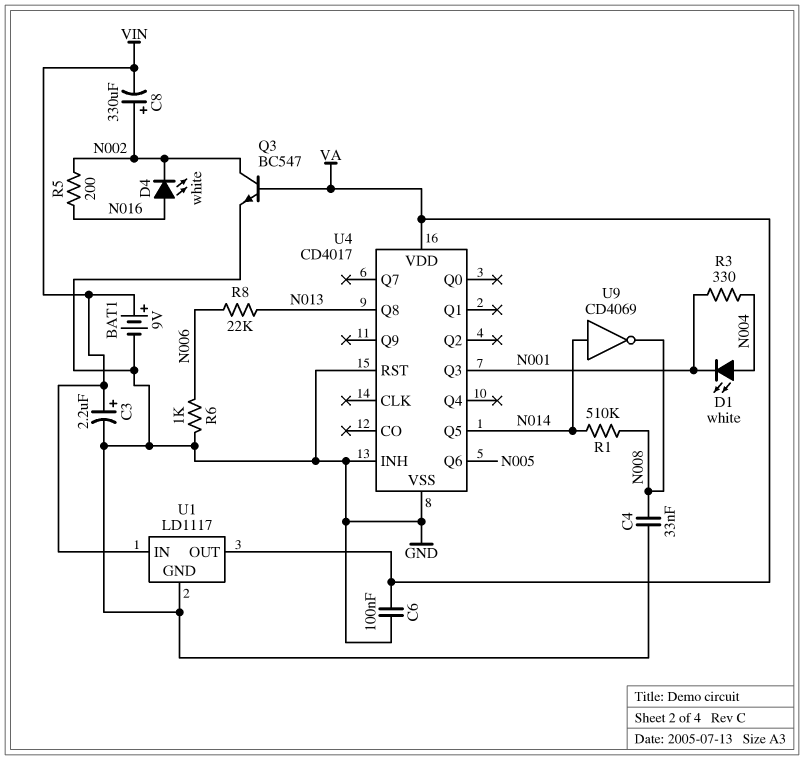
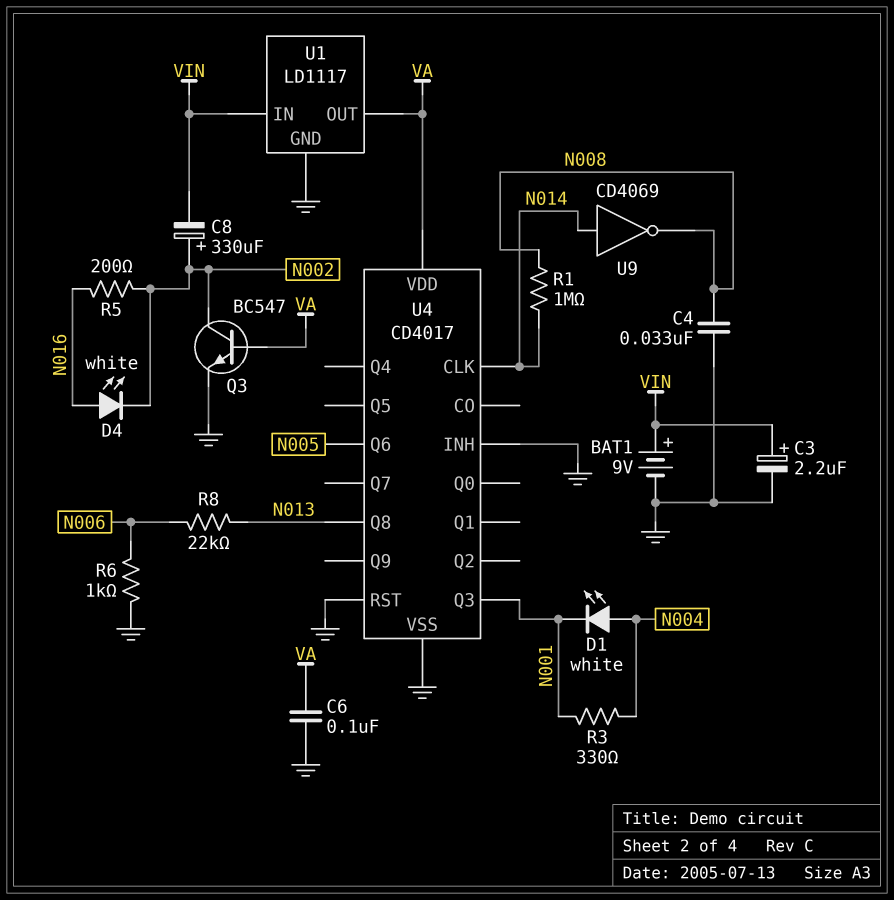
R1: 510k (N008, N014) -> 1M (N008, N014)
U4 pin CLK: none -> N014
U4 pin Q5: N014 -> none

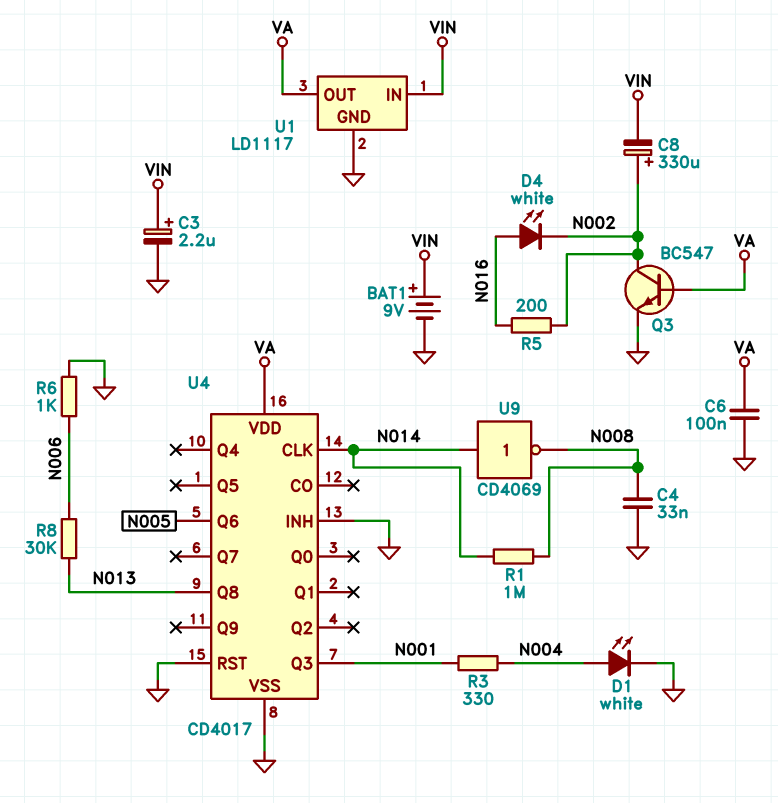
D1: LED white (A N004, K N001) -> LED white (A N004, K GND)
R8: 22k (N006, N013) -> 30k (N006, N013)

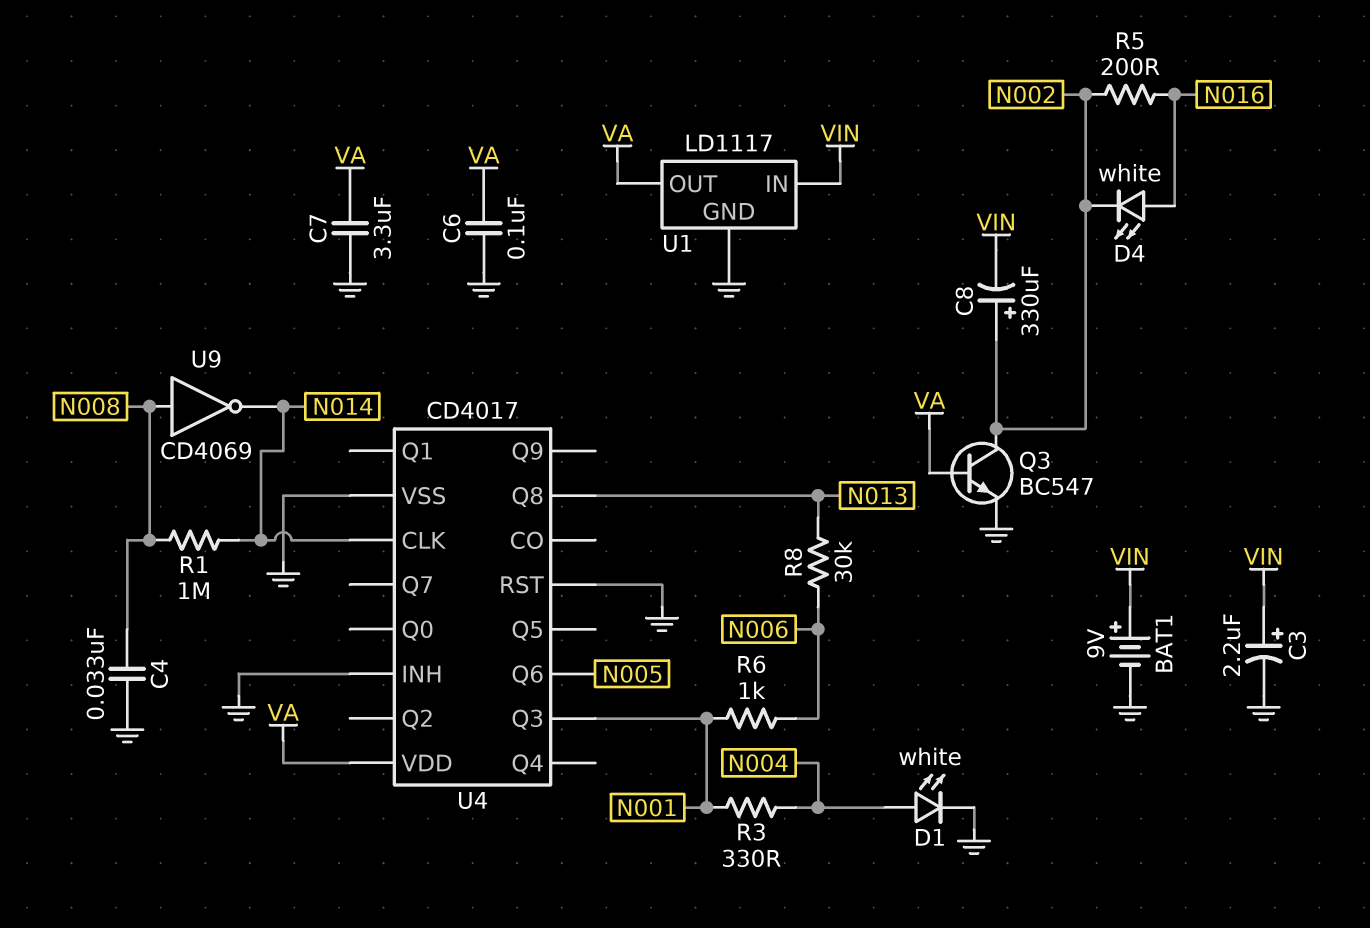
C7: none -> 3.3uF (GND, VA)
R6: 1k (GND, N006) -> 1k (N001, N006)
U9: NOT CD4069 (in N014, out N008) -> NOT CD4069 (in N008, out N014)

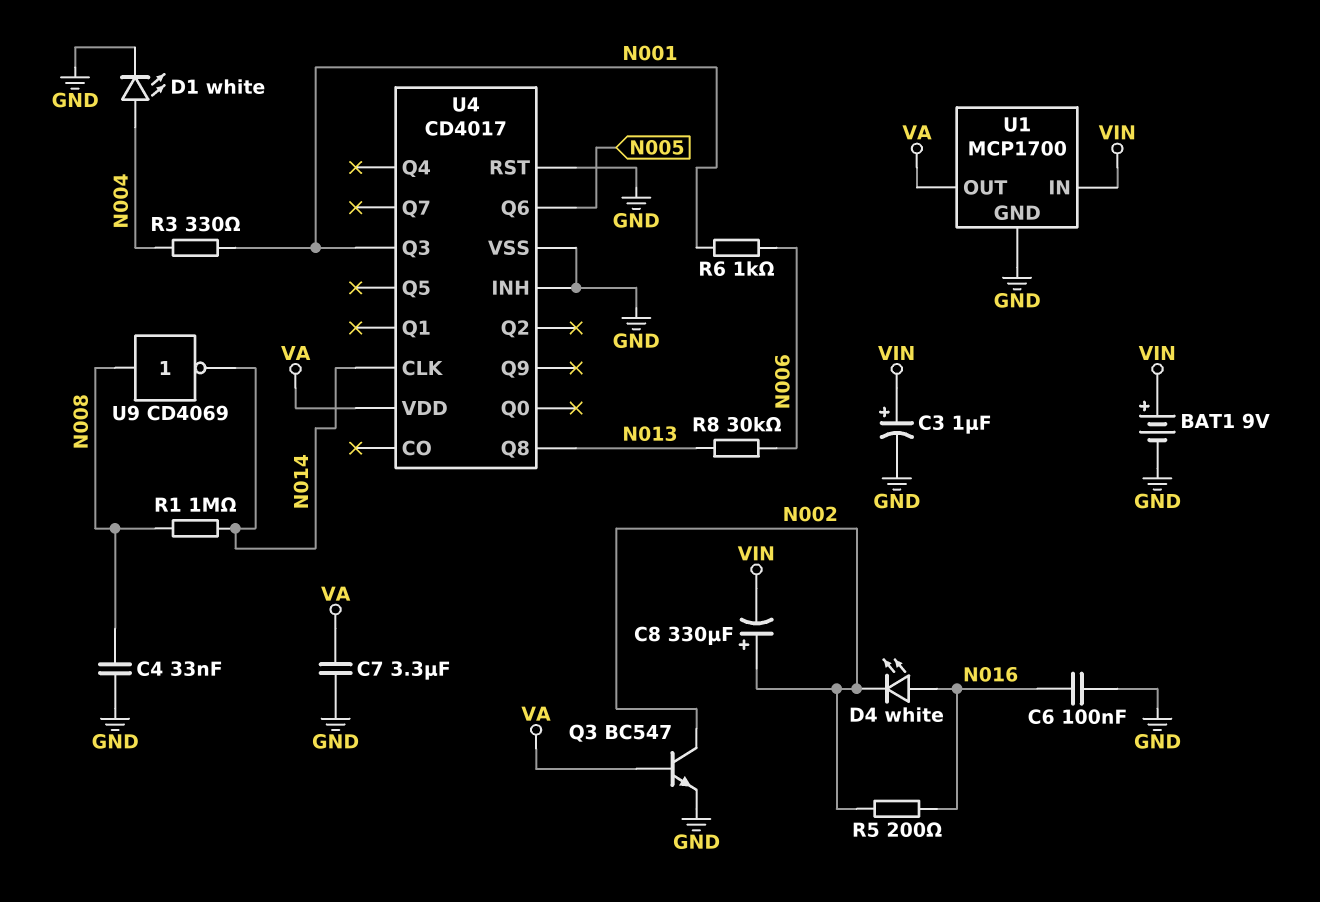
C3: 2.2uF (plus VIN, minus GND) -> 1uF (plus VIN, minus GND)
C6: 100nF (GND, VA) -> 100nF (GND, N016)
U1: LD1117 -> MCP1700

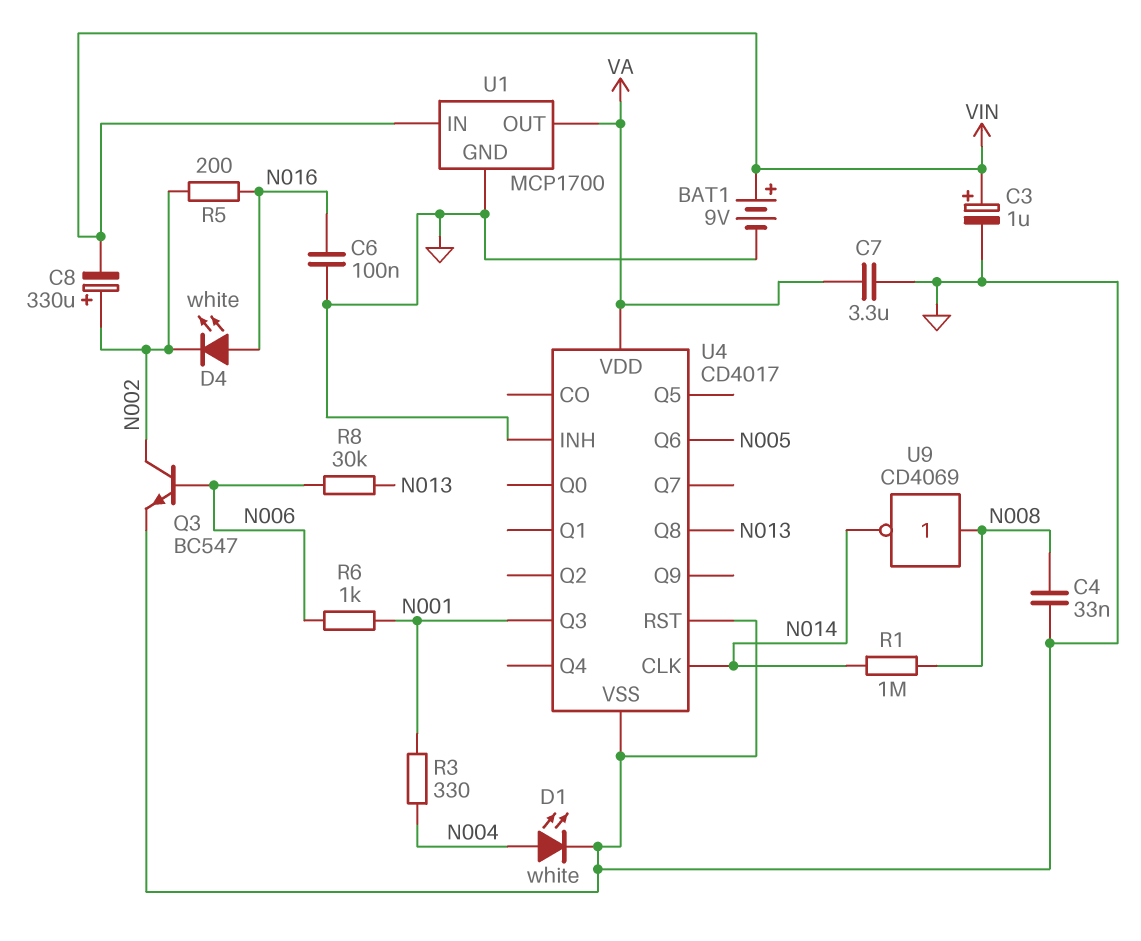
Q3: NPN BC547 (B VA, C N002, E GND) -> NPN BC547 (B N006, C N002, E GND)

